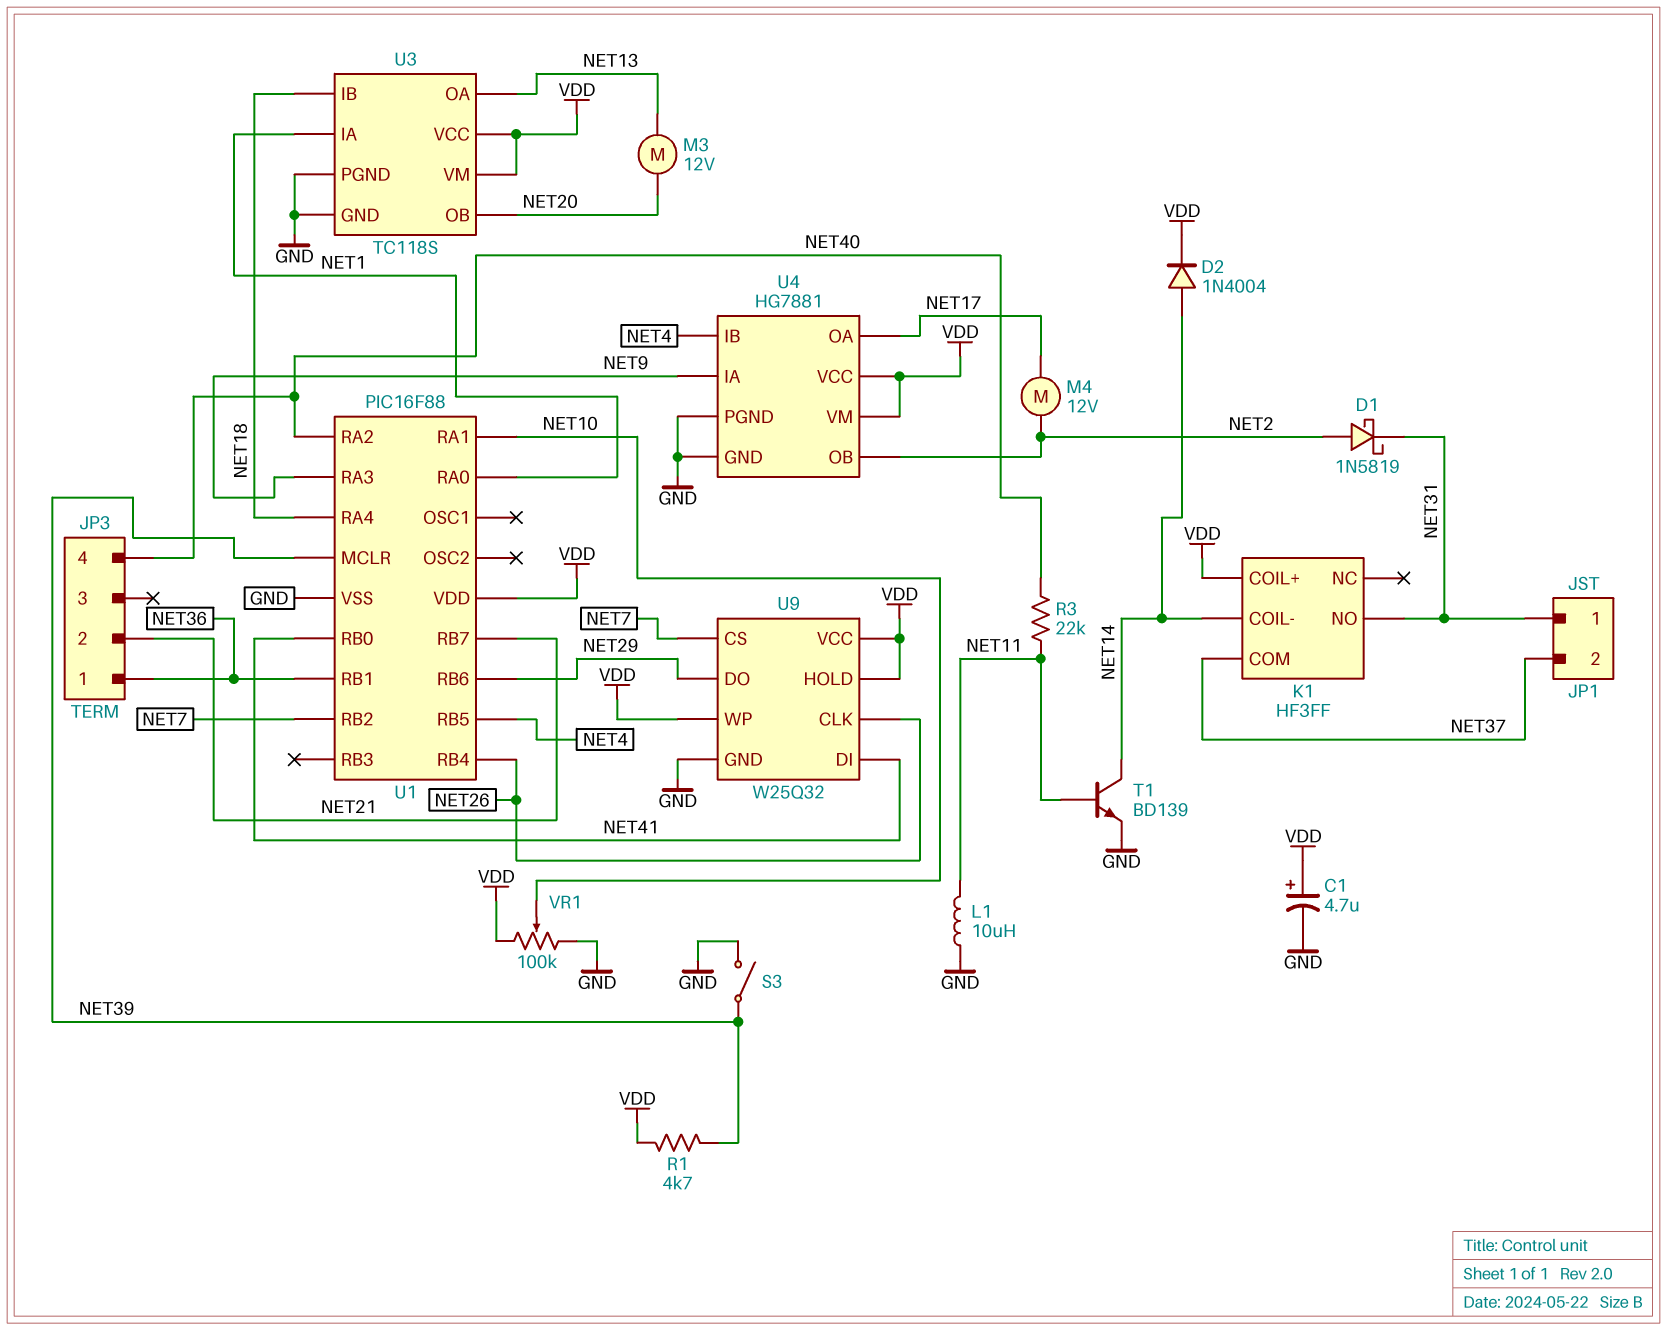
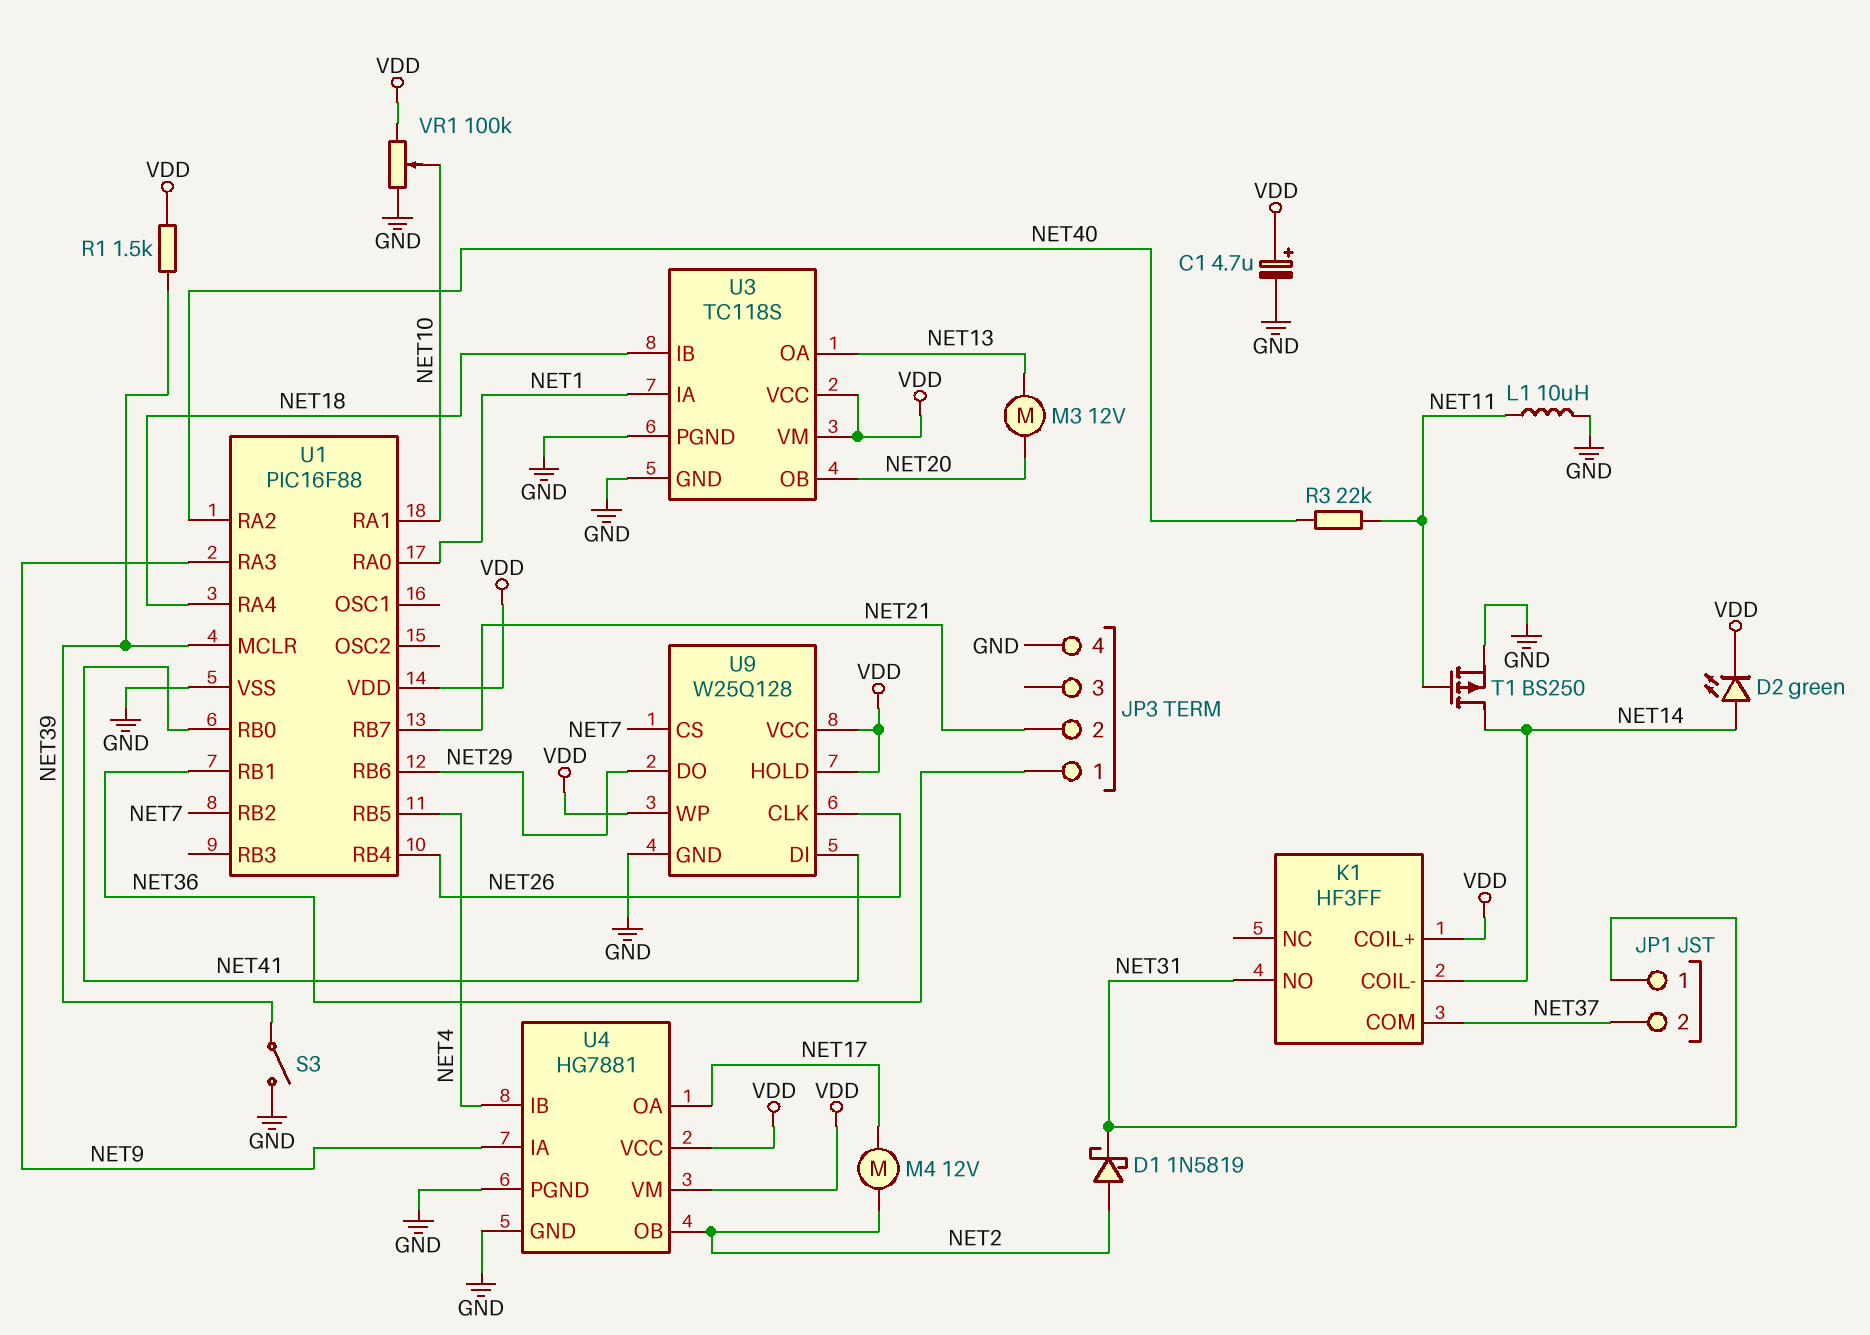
D2: diode 1N4004 (A NET14, K VDD) -> LED green (A NET14, K VDD)
JP3 pin 4: NET40 -> GND
R1: 4.7k (NET39, VDD) -> 1.5k (NET39, VDD)
T1: NPN BD139 (B NET11, C NET14, E GND) -> PMOS BS250 (G NET11, D NET14, S GND)
U9: W25Q32 -> W25Q128

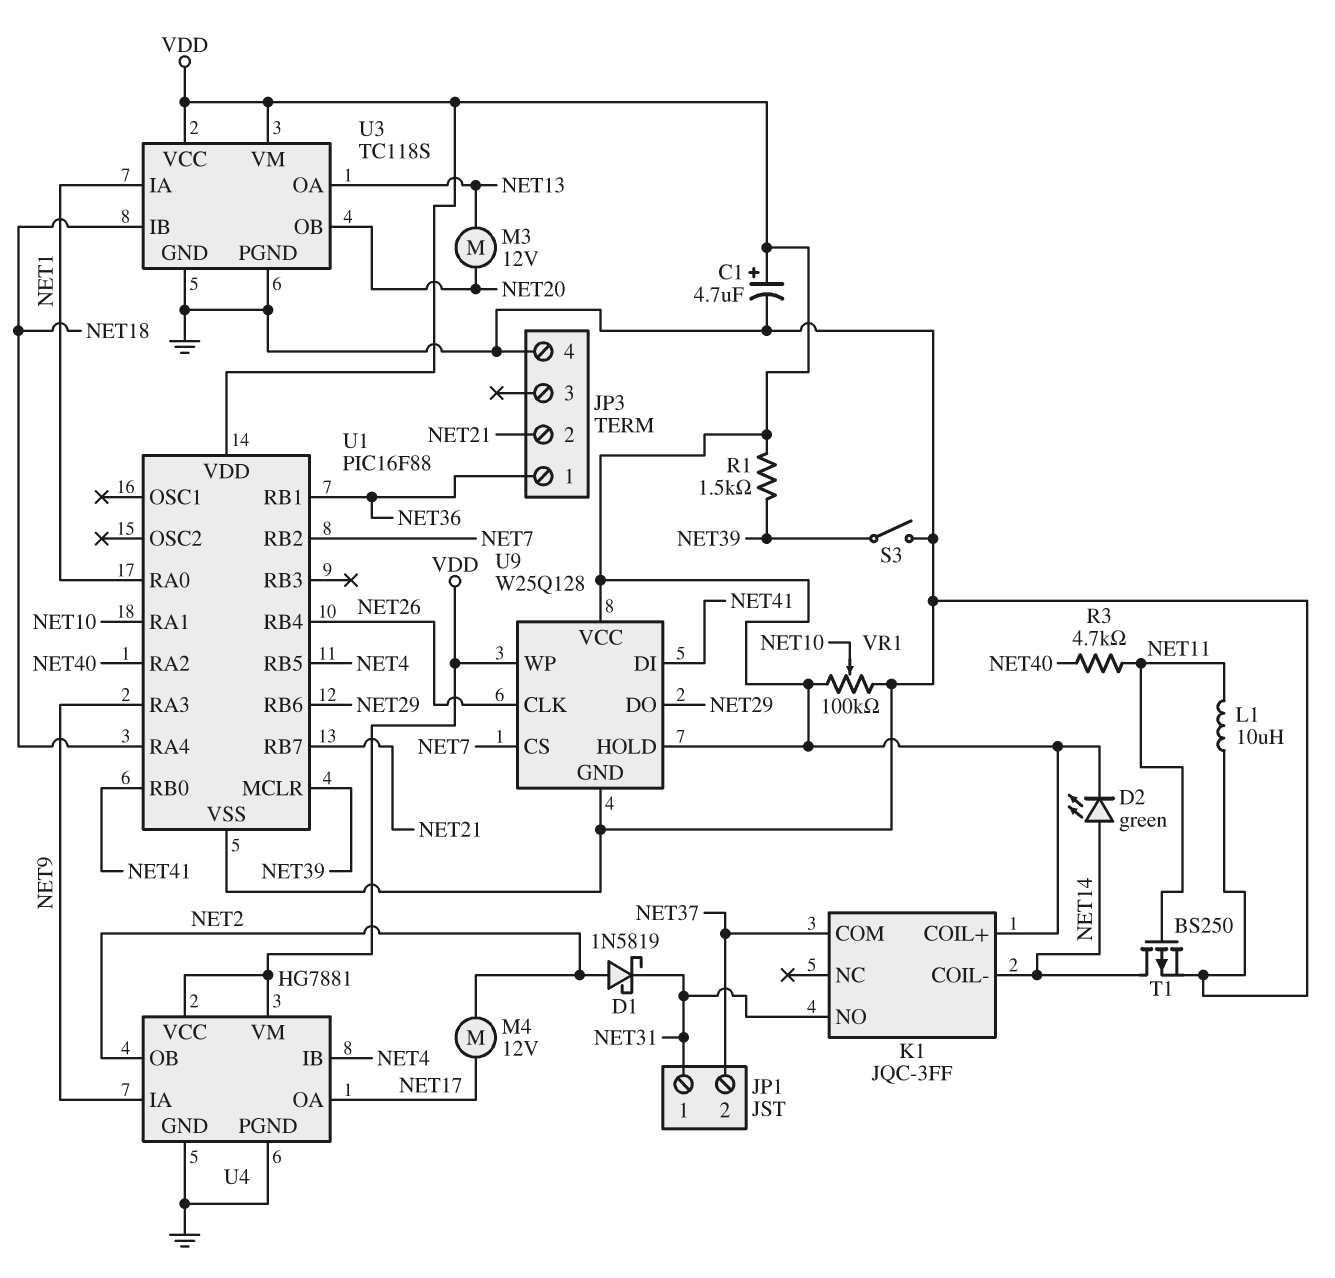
K1: HF3FF -> JQC-3FF
R3: 22k (NET11, NET40) -> 4.7k (NET11, NET40)

